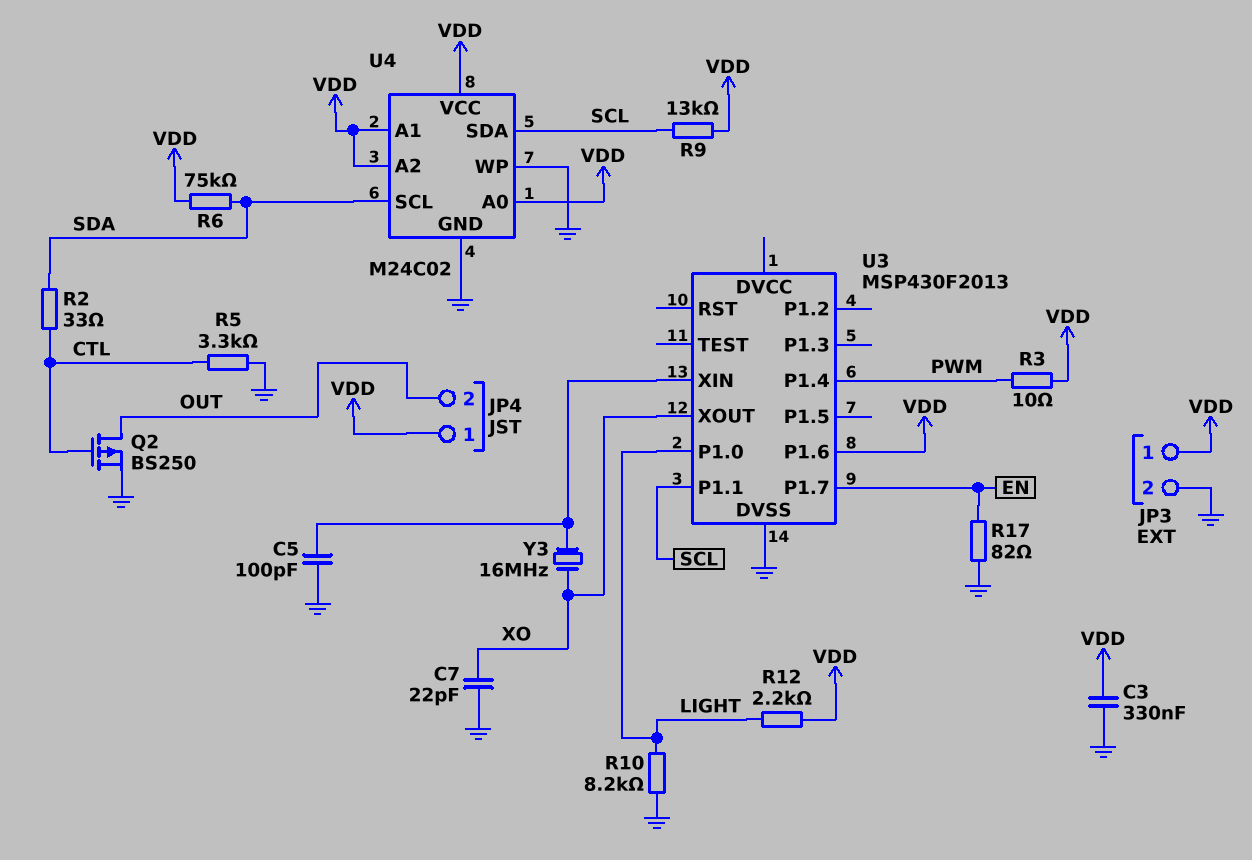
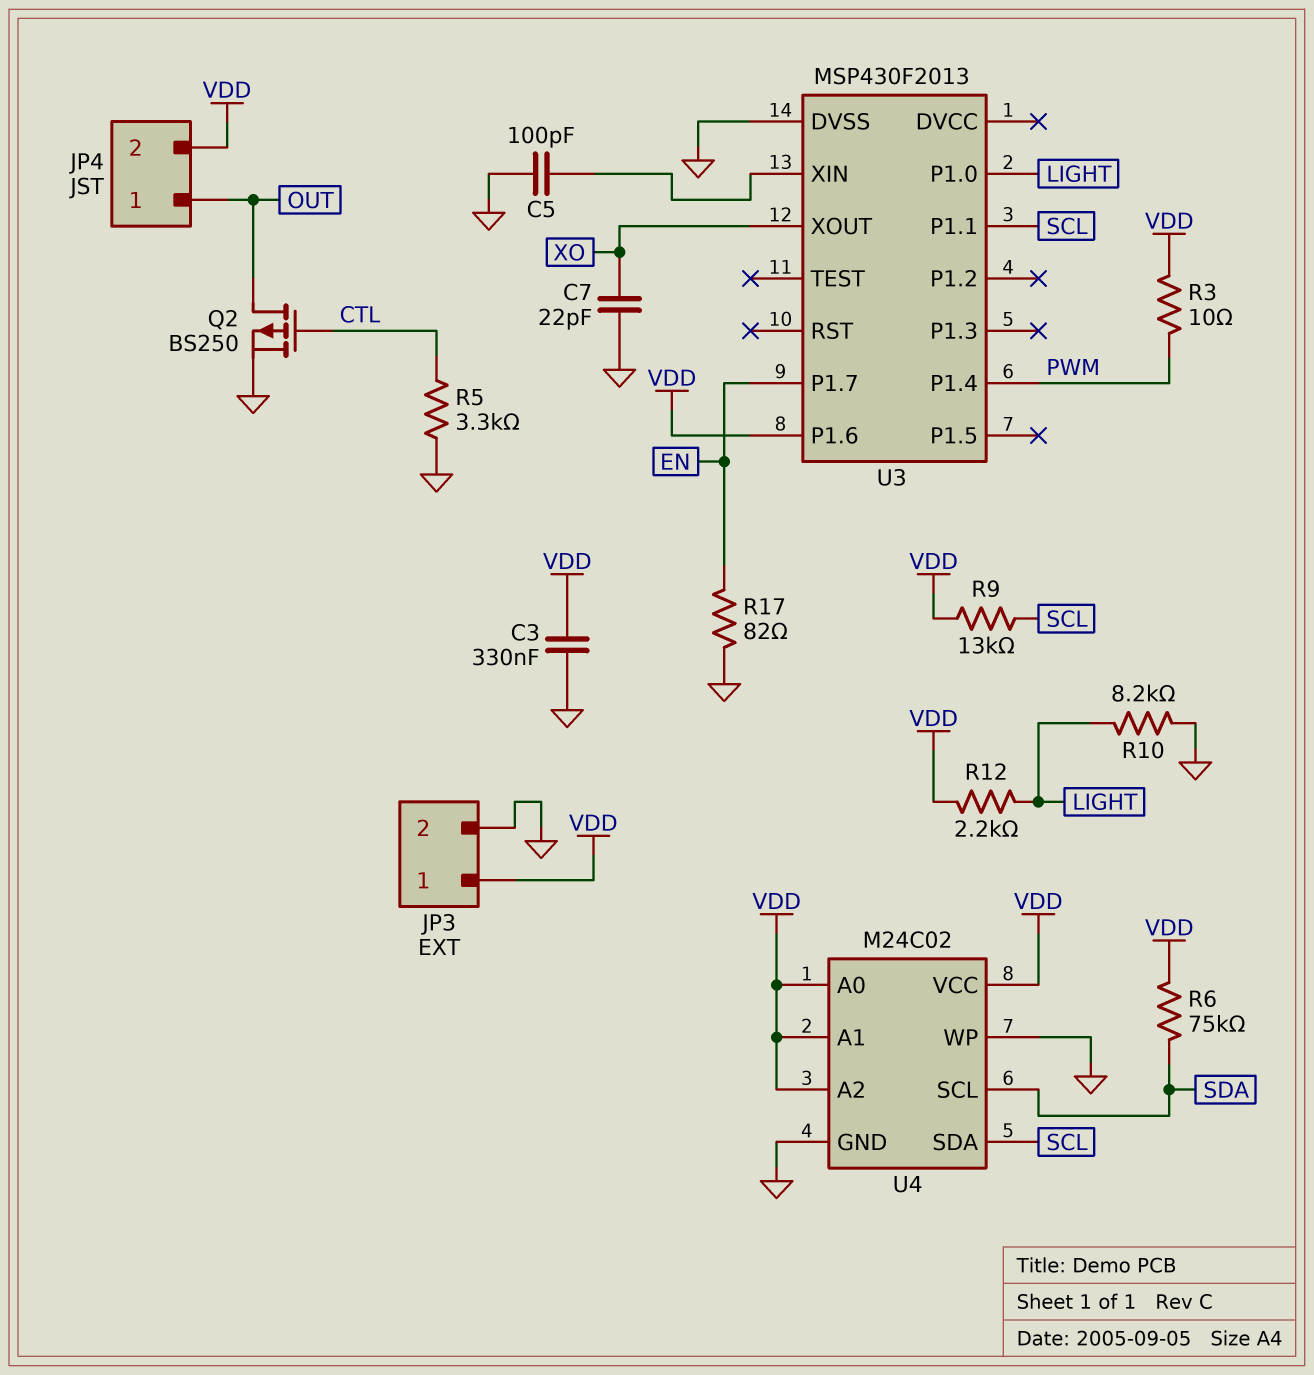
JP4 pin 1: VDD -> OUT
JP4 pin 2: OUT -> VDD
R2: 33 (CTL, SDA) -> none
Y3: 16MHz (U3/XIN, XO) -> none

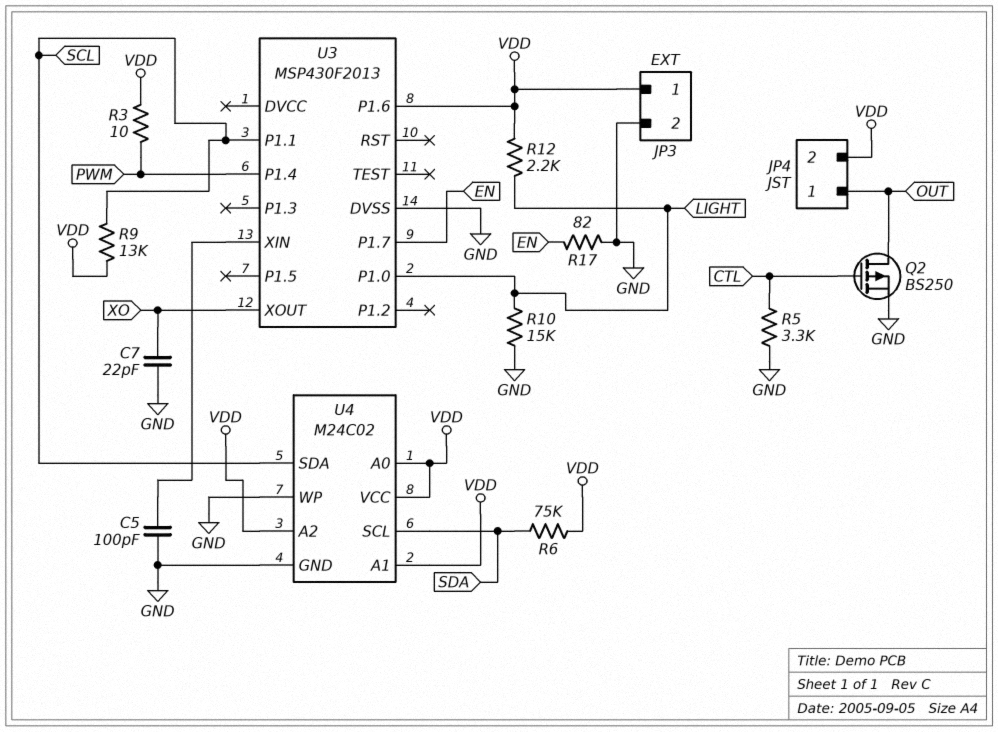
C3: 330nF (GND, VDD) -> none
R10: 8.2k (GND, LIGHT) -> 15k (GND, LIGHT)

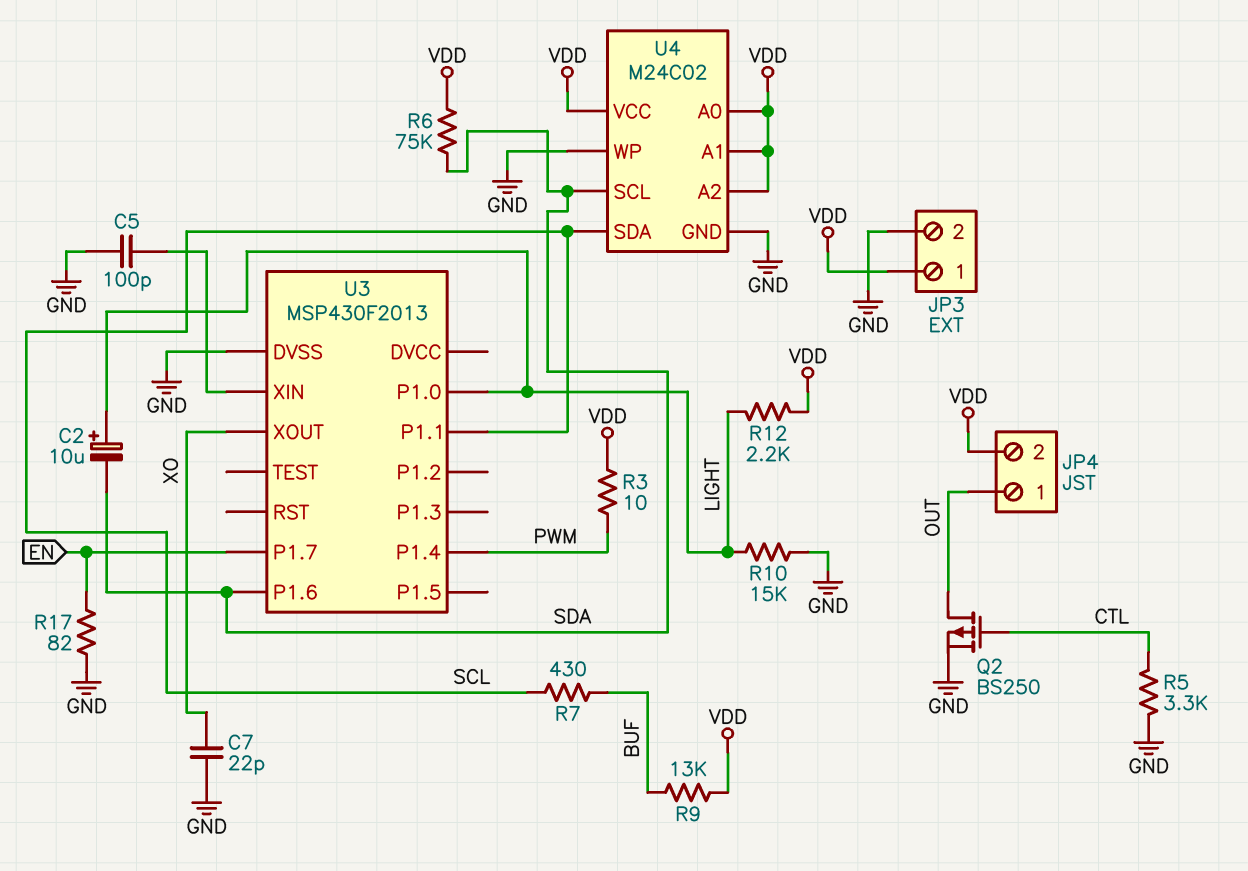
C2: none -> 10uF (plus LIGHT, minus SDA)
R7: none -> 430 (BUF, SCL)
R9: 13k (SCL, VDD) -> 13k (BUF, VDD)
U3 pin P1.6: VDD -> SDA

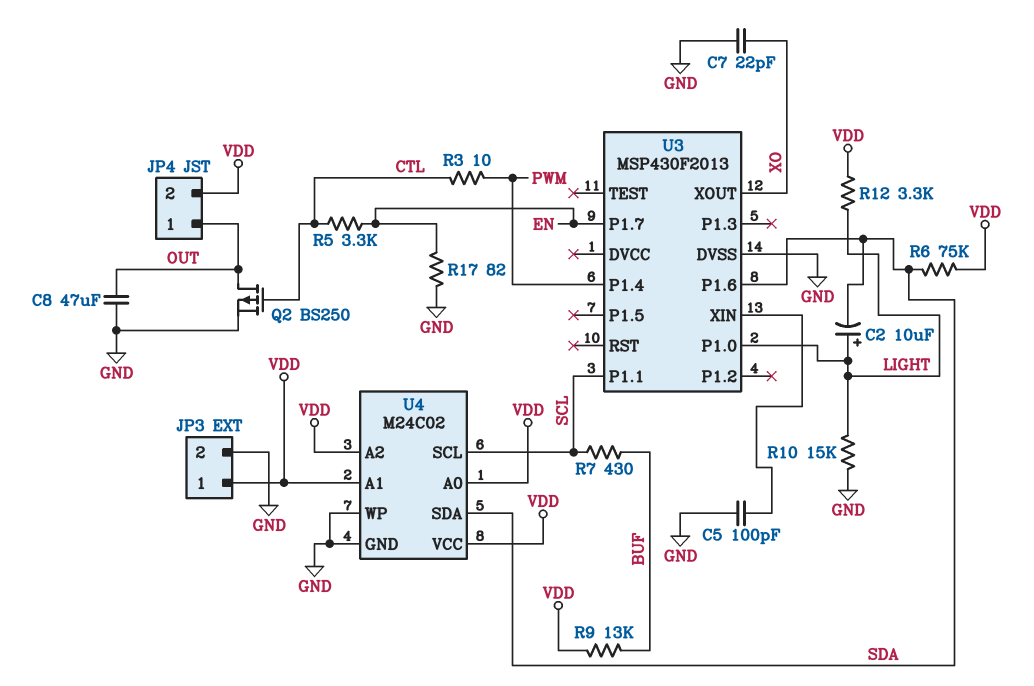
C8: none -> 47uF (GND, OUT)
R3: 10 (PWM, VDD) -> 10 (CTL, PWM)
R5: 3.3k (CTL, GND) -> 3.3k (CTL, EN)
R12: 2.2k (LIGHT, VDD) -> 3.3k (LIGHT, VDD)
U4 pin SCL: SDA -> SCL
U4 pin SDA: SCL -> SDA

